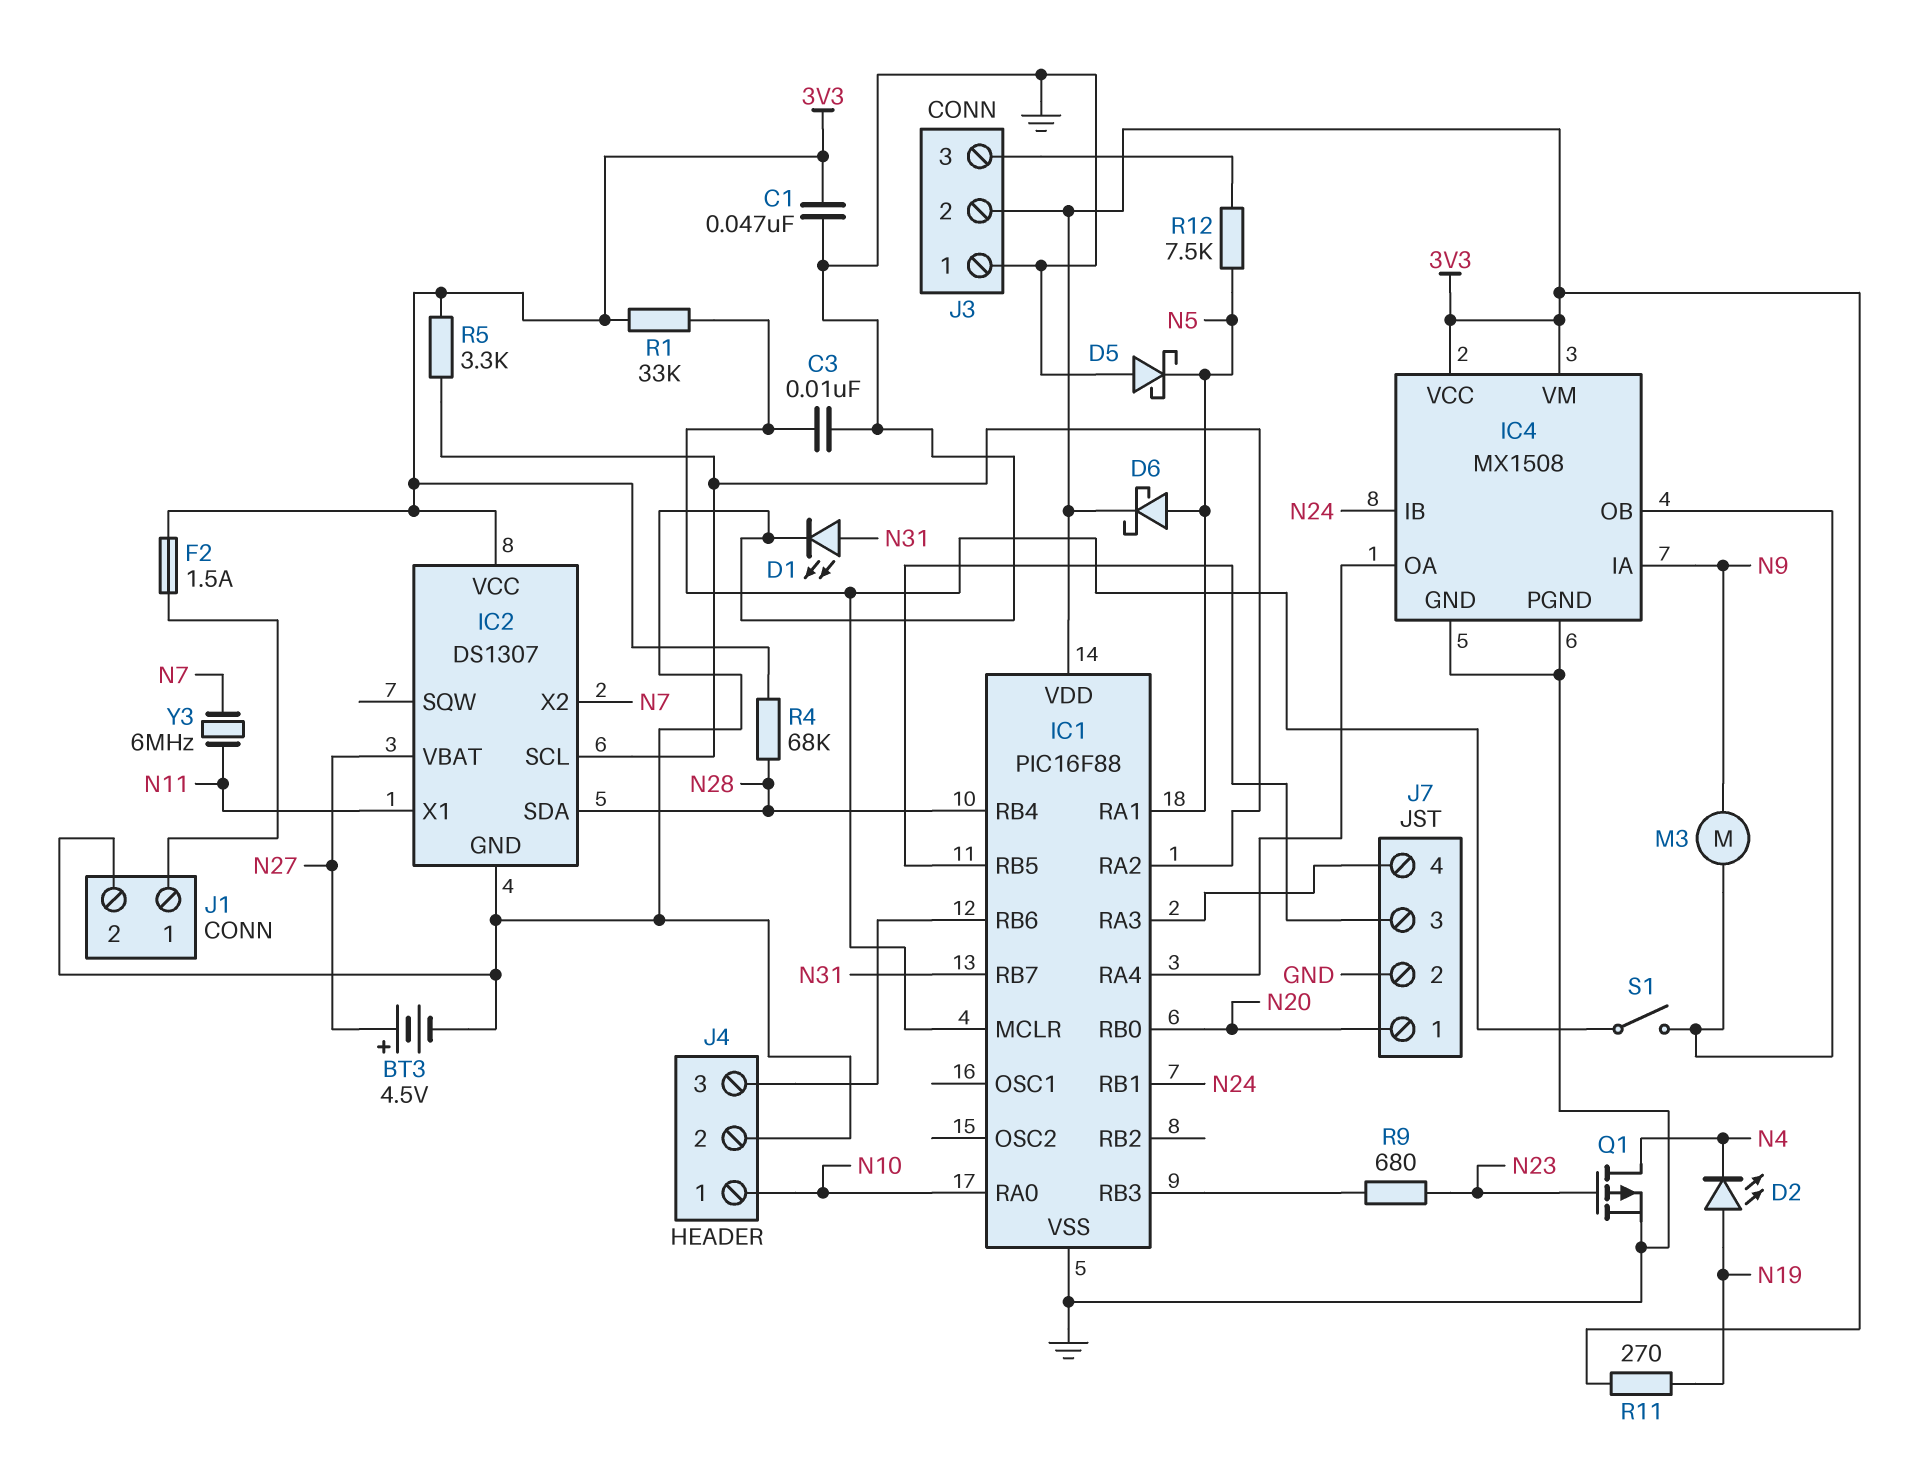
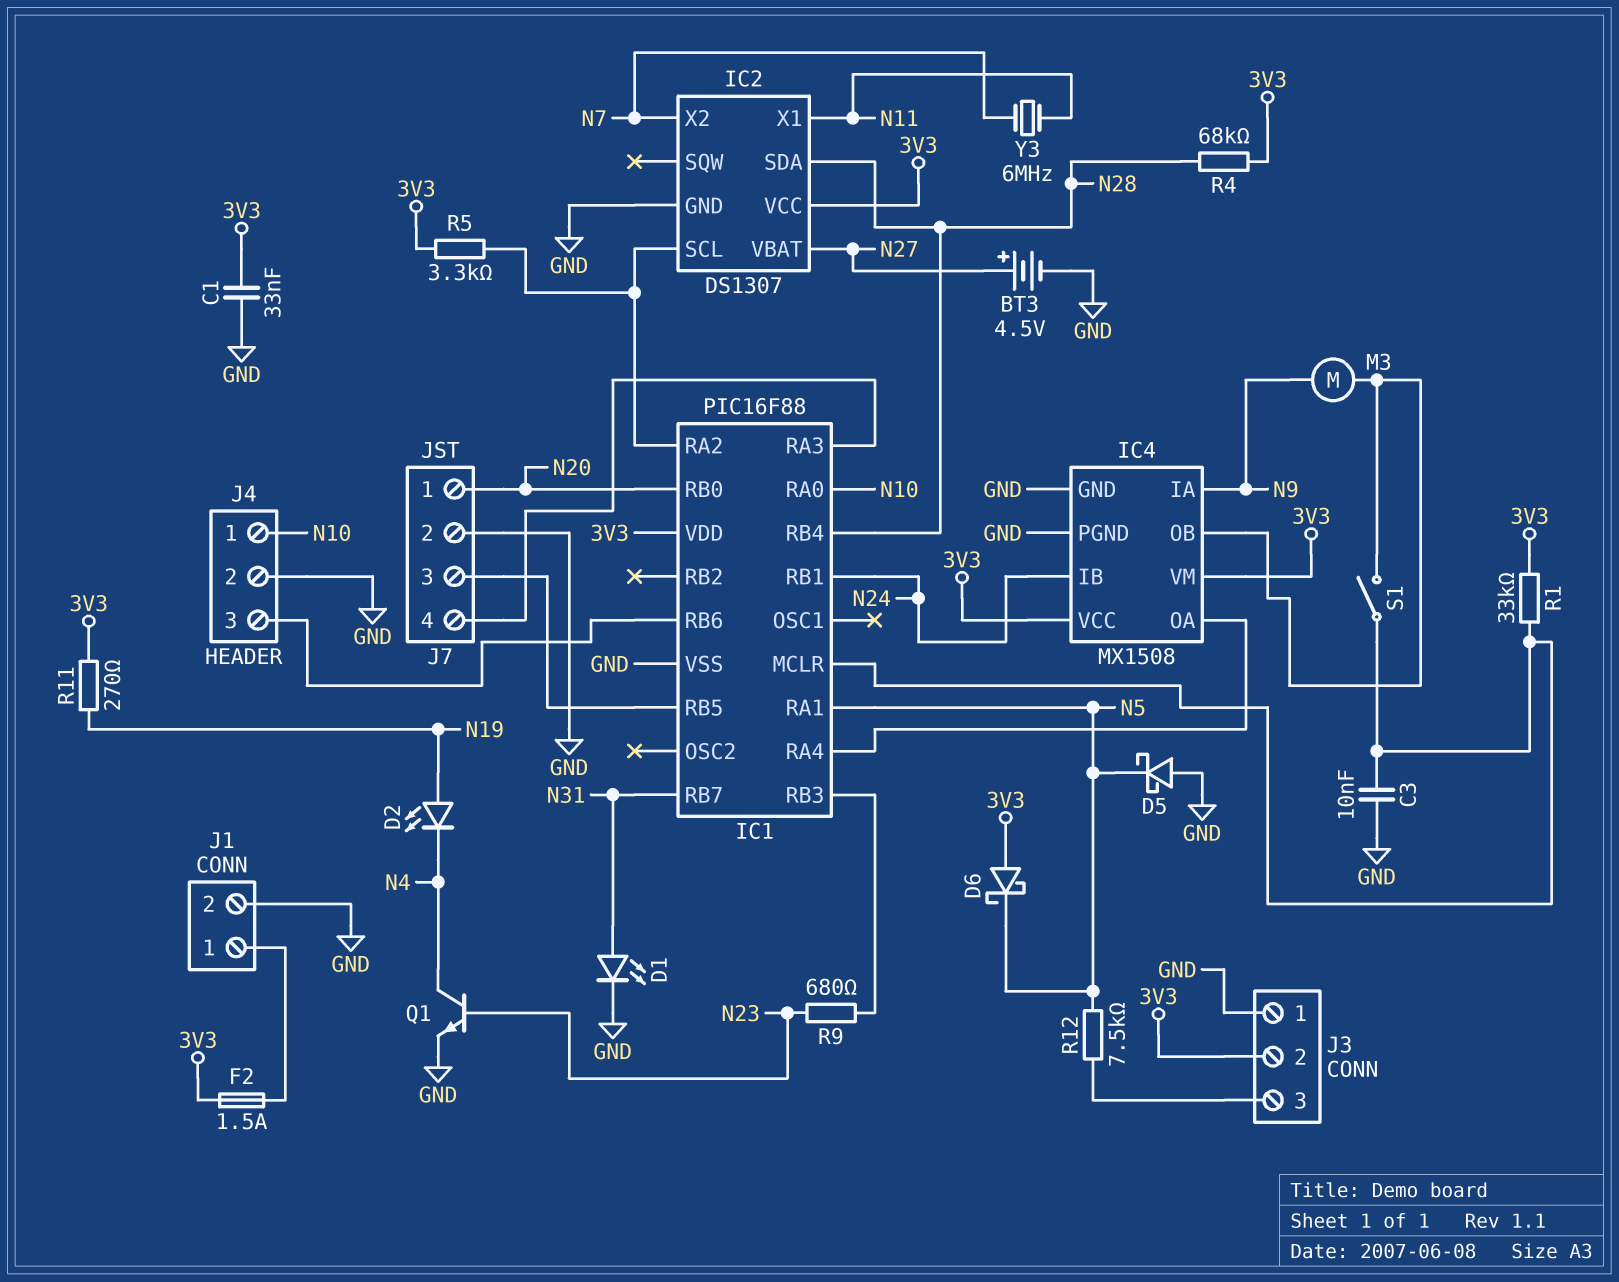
C1: 47nF (3V3, GND) -> 33nF (3V3, GND)
D6: schottky (A N5, K 3V3) -> schottky (A 3V3, K N5)
Q1: PMOS (G N23, D N4, S GND) -> NPN (B N23, C N4, E GND)

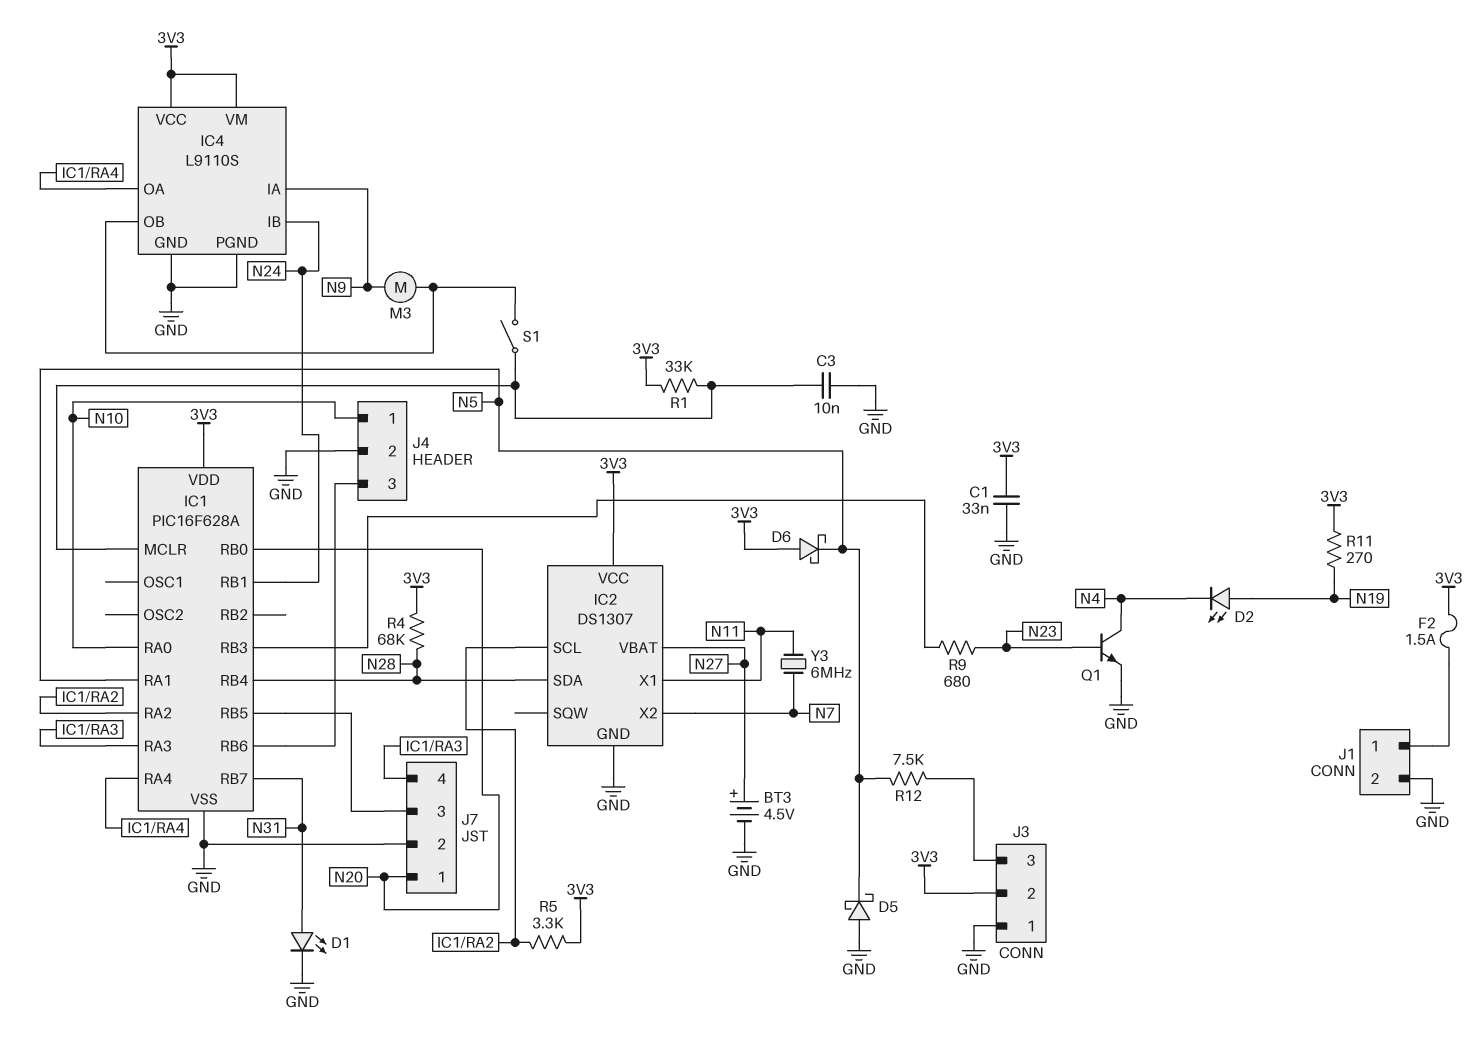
IC1: PIC16F88 -> PIC16F628A
IC4: MX1508 -> L9110S

